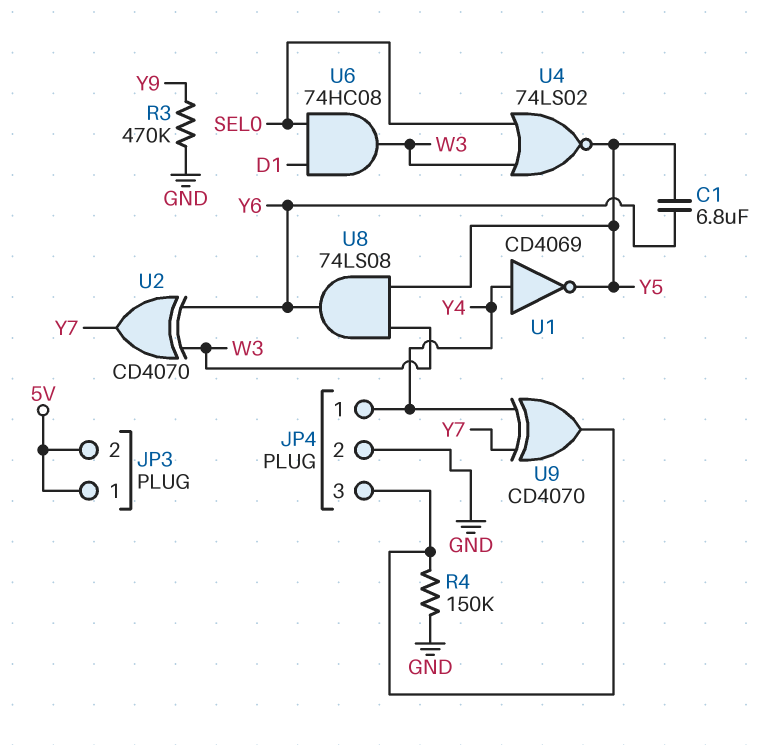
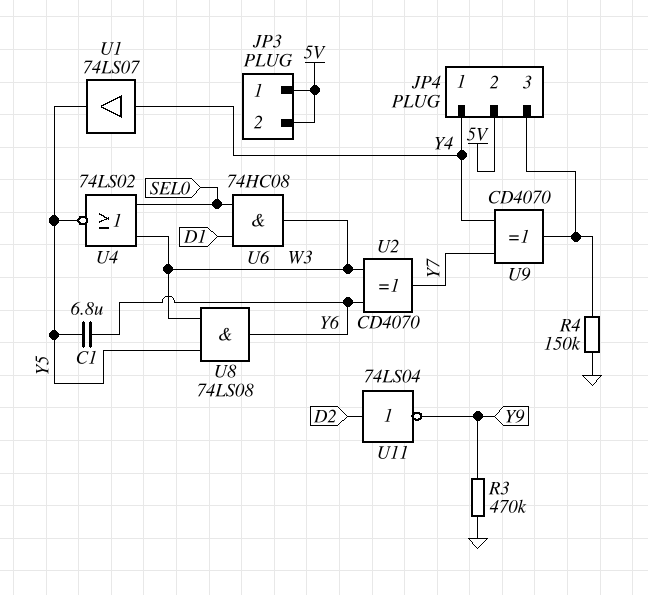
JP4 pin 2: GND -> 5V
U1: NOT CD4069 (in Y4, out Y5) -> buffer 74LS07 (in Y4, out Y5)
U11: none -> NOT 74LS04 (in D2, out Y9)

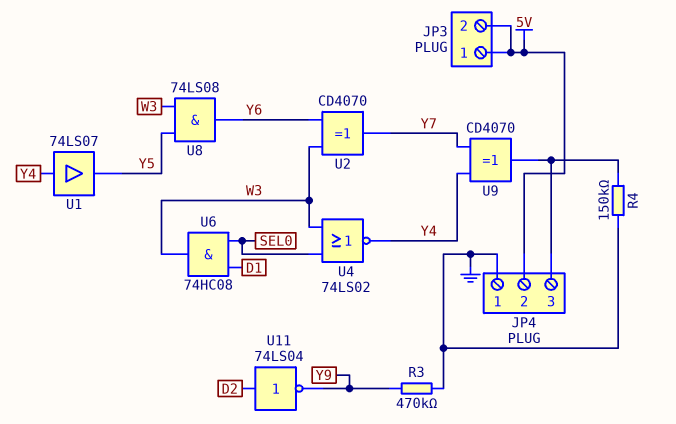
C1: 6.8uF (Y5, Y6) -> none
JP4 pin 1: Y4 -> GND
U4: NOR 74LS02 (in SEL0, in W3, out Y5) -> NOR 74LS02 (in SEL0, in W3, out Y4)

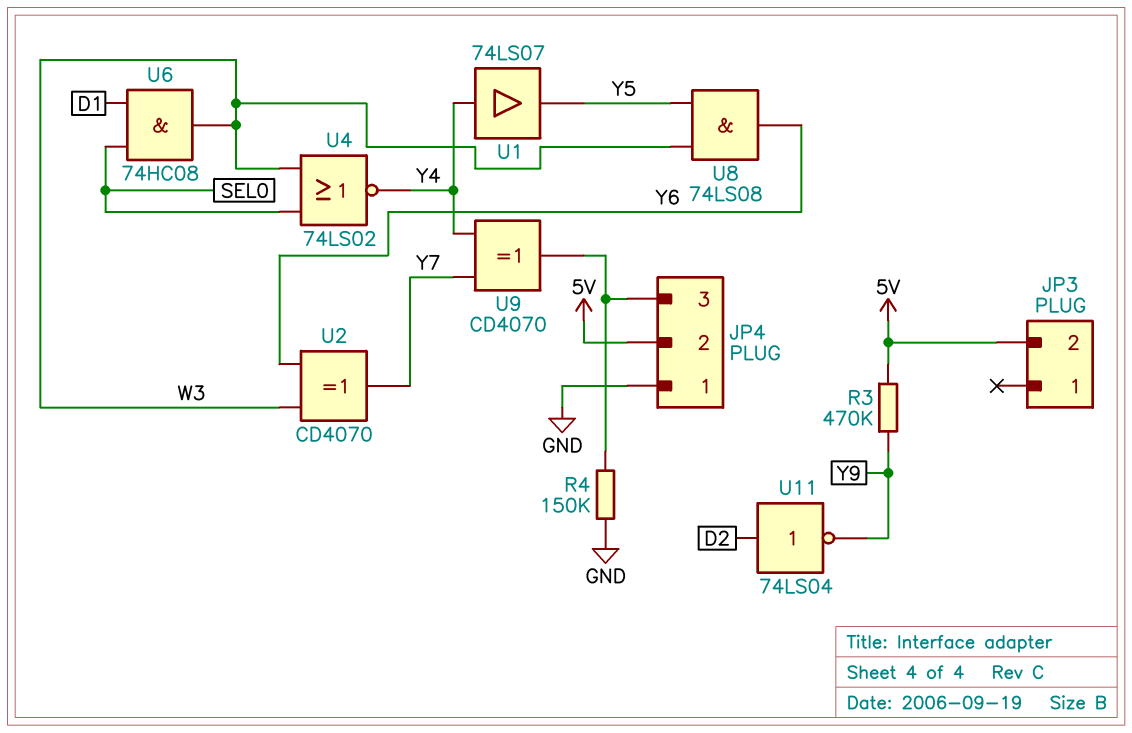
JP3 pin 1: 5V -> none
R3: 470k (GND, Y9) -> 470k (5V, Y9)

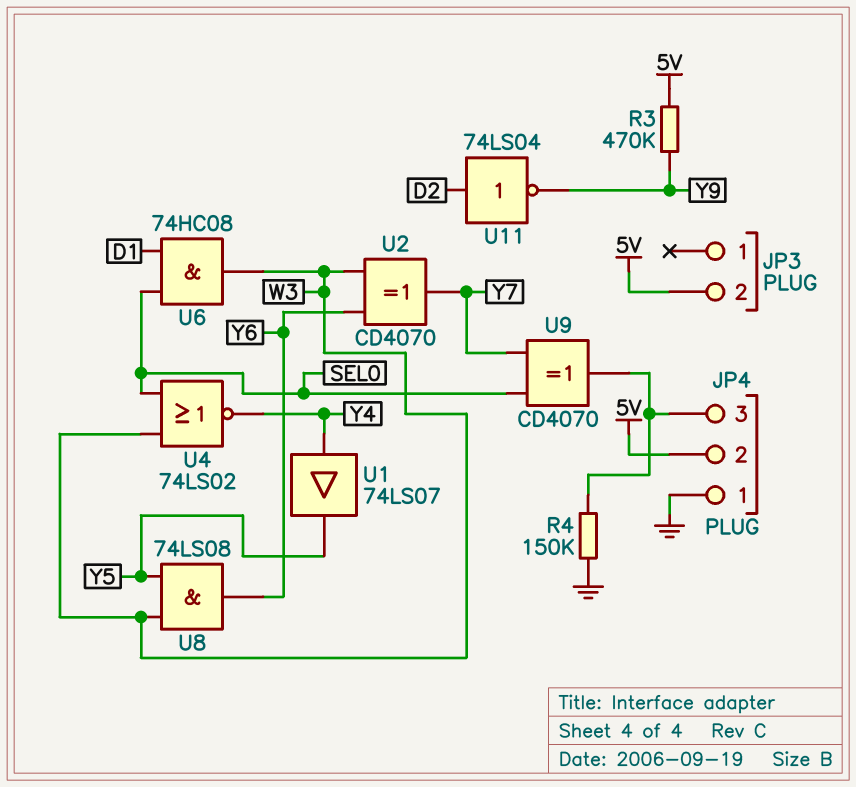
U9: XOR CD4070 (in Y4, in Y7, out JP4/3) -> XOR CD4070 (in SEL0, in Y7, out JP4/3)

